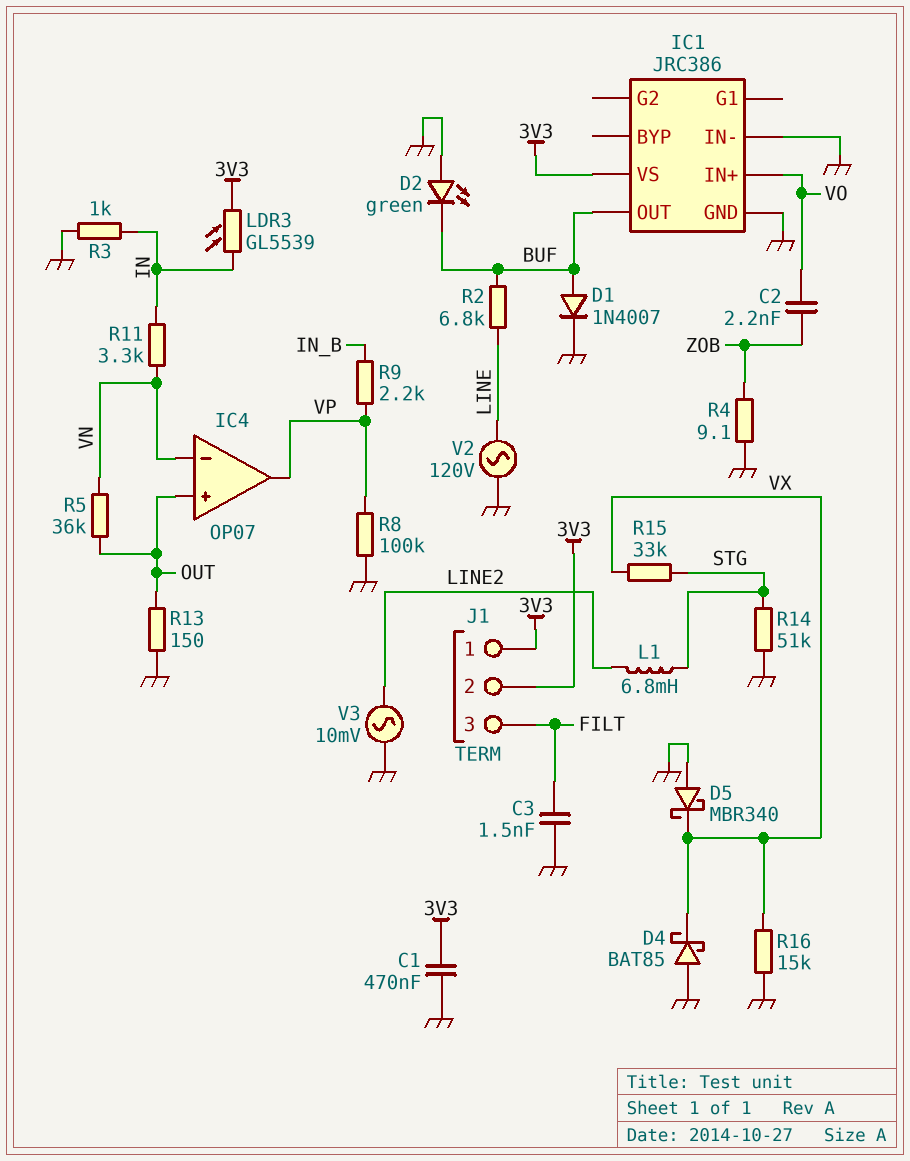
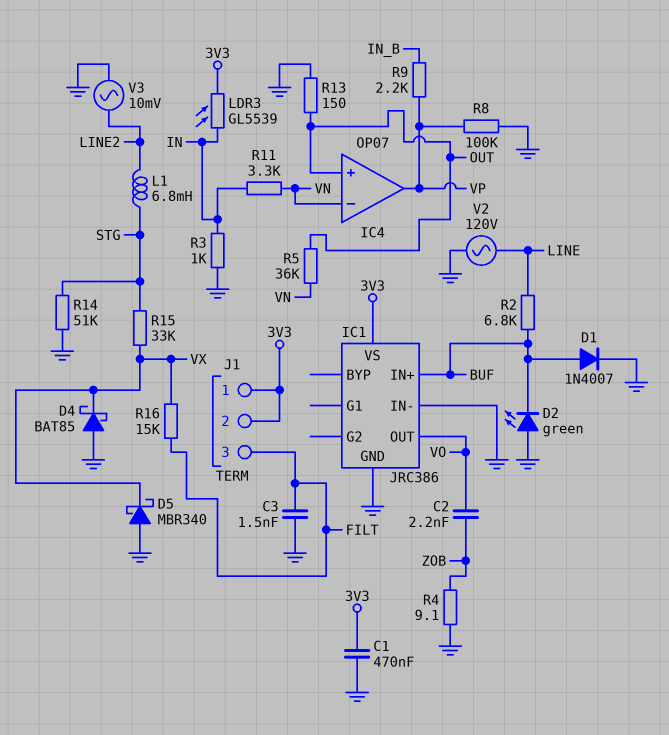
IC1 pin IN+: VO -> BUF
IC1 pin OUT: BUF -> VO
R16: 15k (GND, VX) -> 15k (FILT, VX)

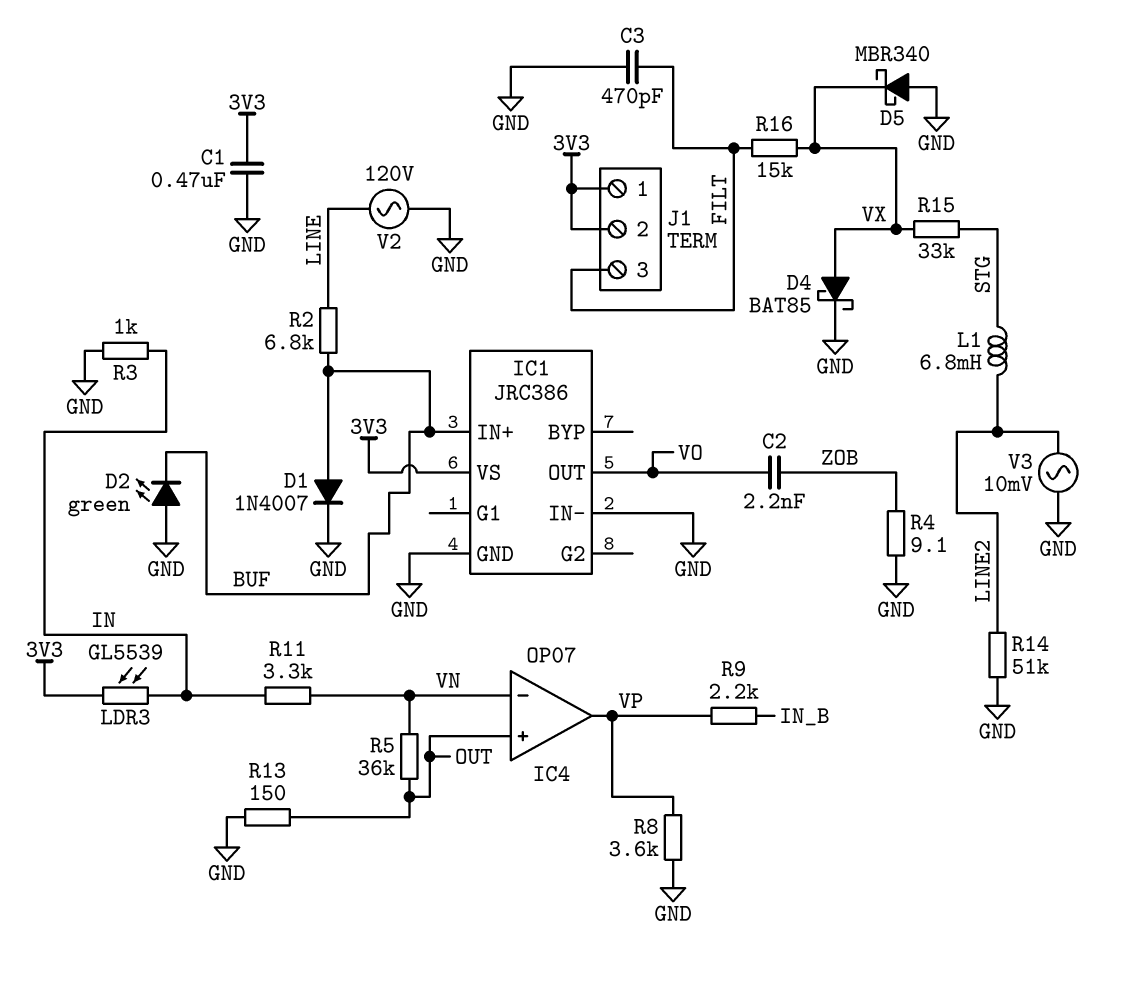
C3: 1.5nF (FILT, GND) -> 470pF (FILT, GND)
D4: schottky BAT85 (A GND, K VX) -> schottky BAT85 (A VX, K GND)
R8: 100k (GND, VP) -> 3.6k (GND, VP)
R14: 51k (GND, STG) -> 51k (GND, LINE2)

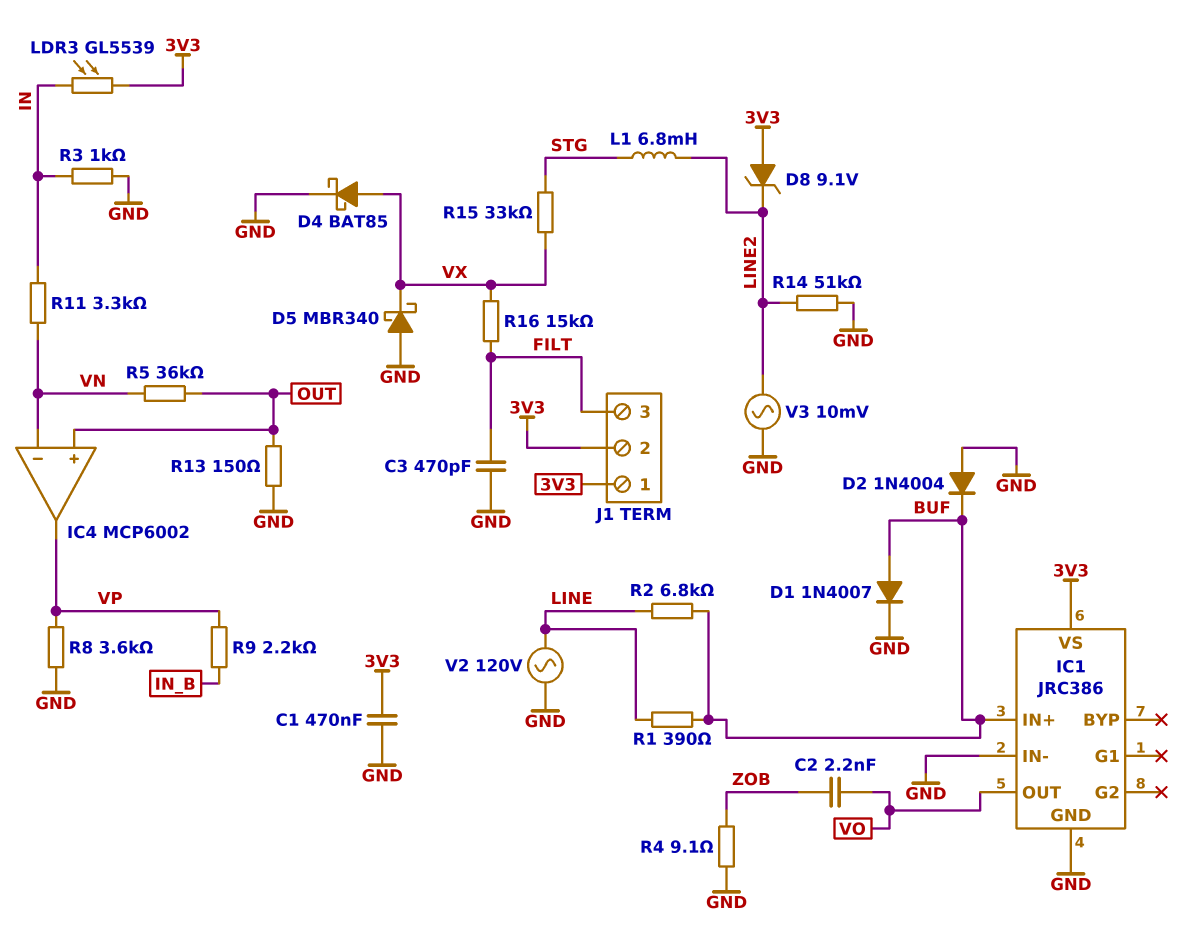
D2: LED green (A GND, K BUF) -> diode 1N4004 (A GND, K BUF)
D8: none -> zener 9.1V (A 3V3, K LINE2)
IC4: OP07 -> MCP6002
R1: none -> 390 (BUF, LINE)

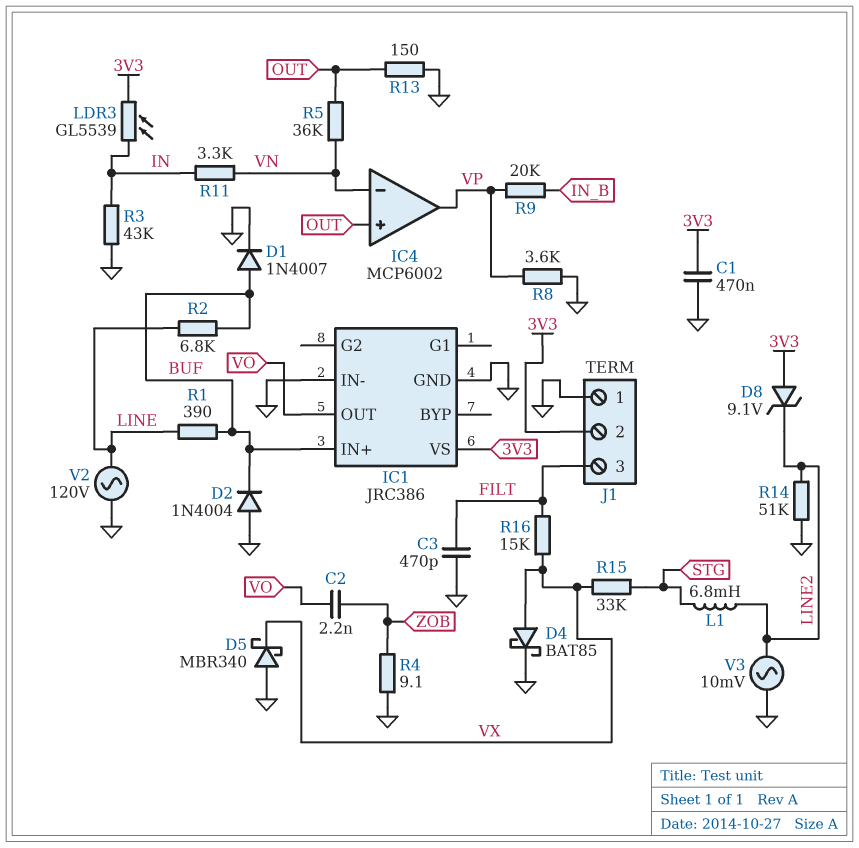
J1 pin 1: 3V3 -> GND
R3: 1k (GND, IN) -> 43k (GND, IN)
R9: 2.2k (IN_B, VP) -> 20k (IN_B, VP)

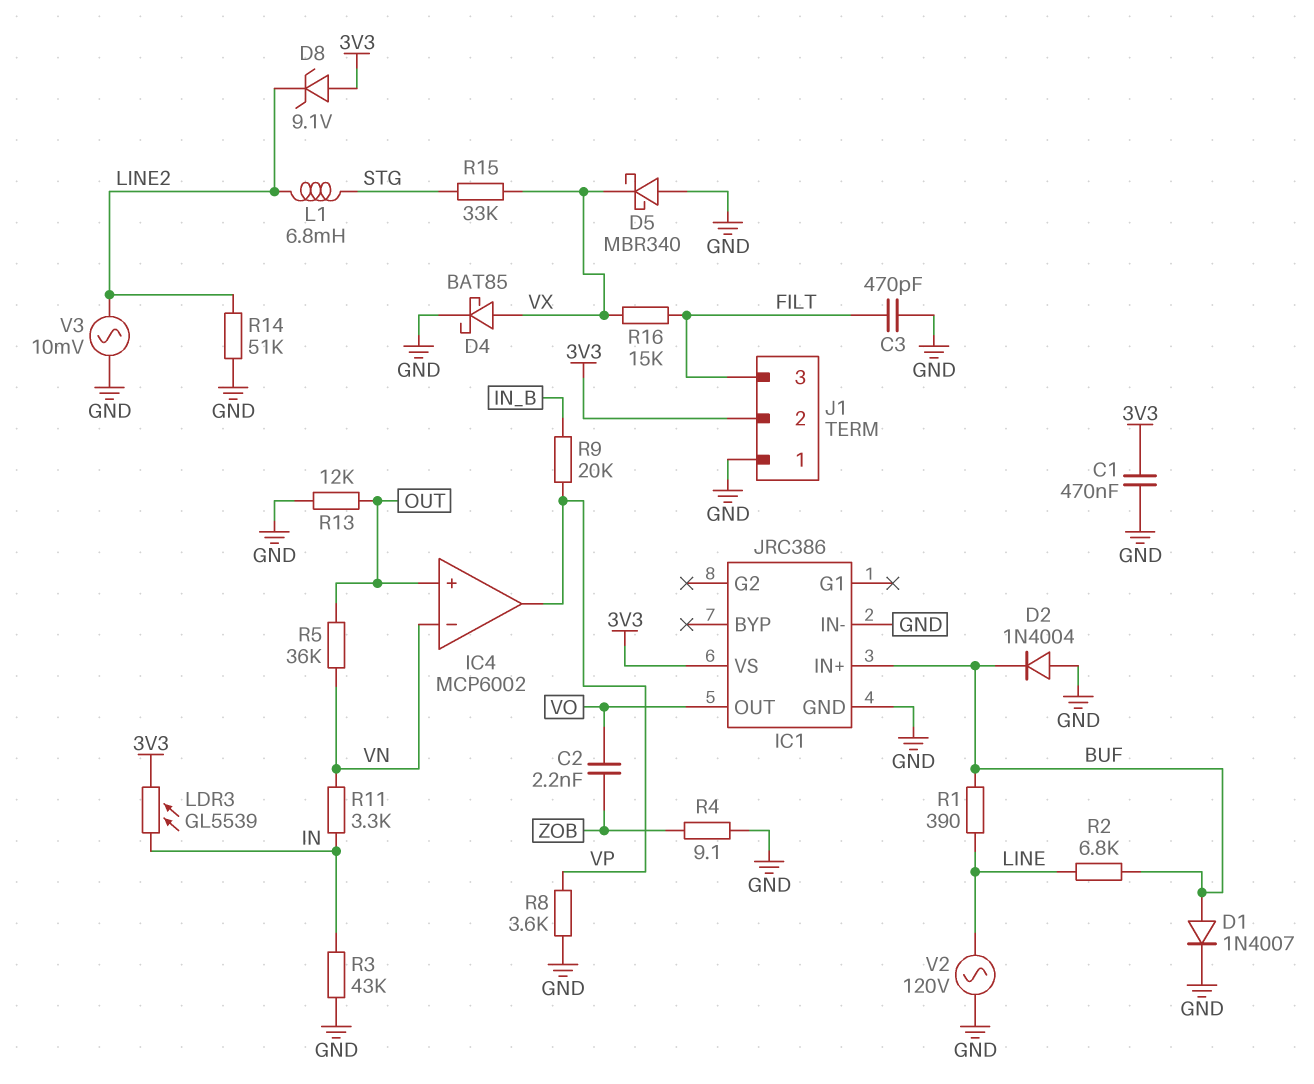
R13: 150 (GND, OUT) -> 12k (GND, OUT)

